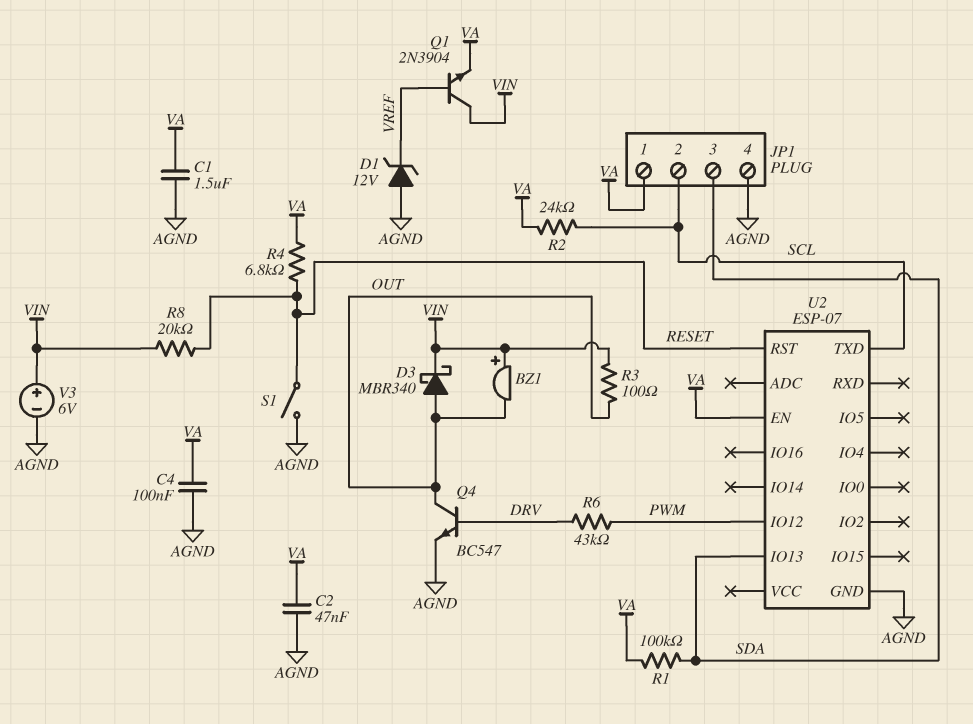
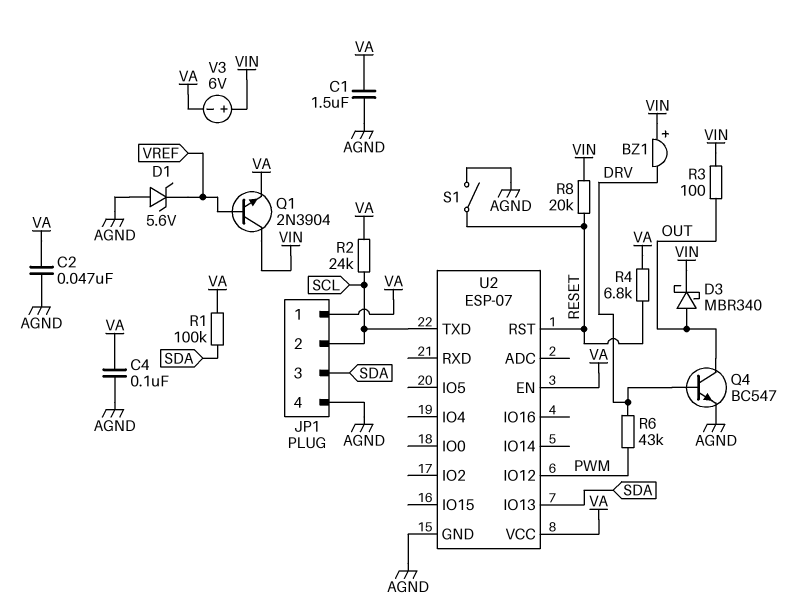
BZ1: buzzer (plus VIN, minus OUT) -> buzzer (plus VIN, minus DRV)
D1: zener 12V (A AGND, K VREF) -> zener 5.6V (A AGND, K VREF)
U2 pin VCC: none -> VA
V3: 6V (plus VIN, minus AGND) -> 6V (plus VIN, minus VA)

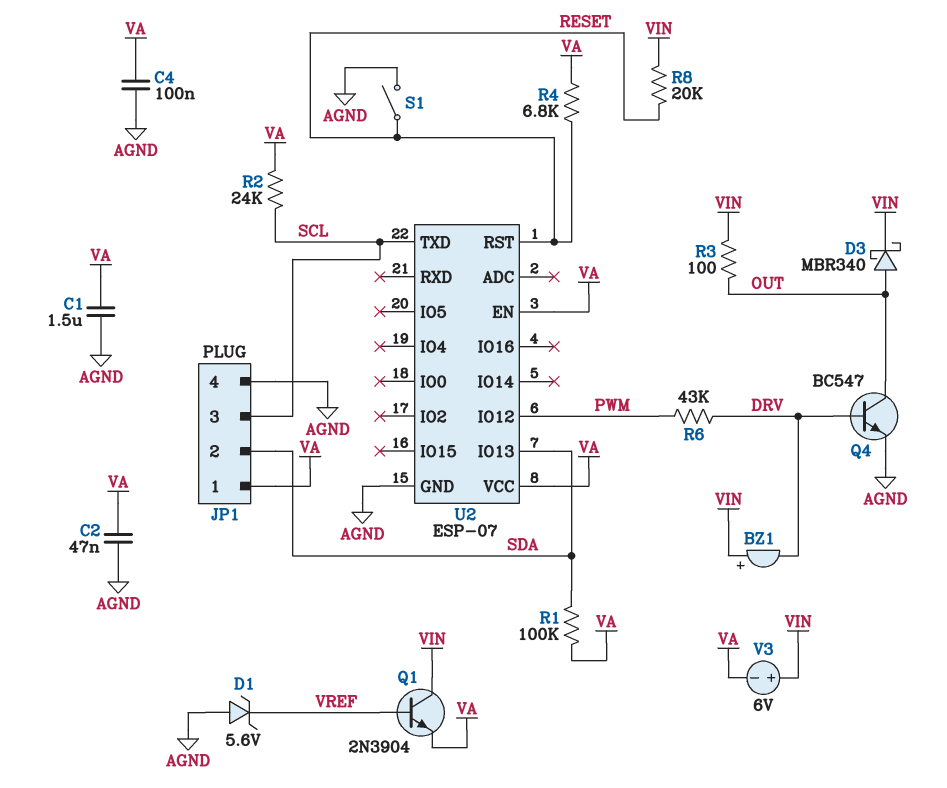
JP1 pin 2: SCL -> SDA
JP1 pin 3: SDA -> SCL

